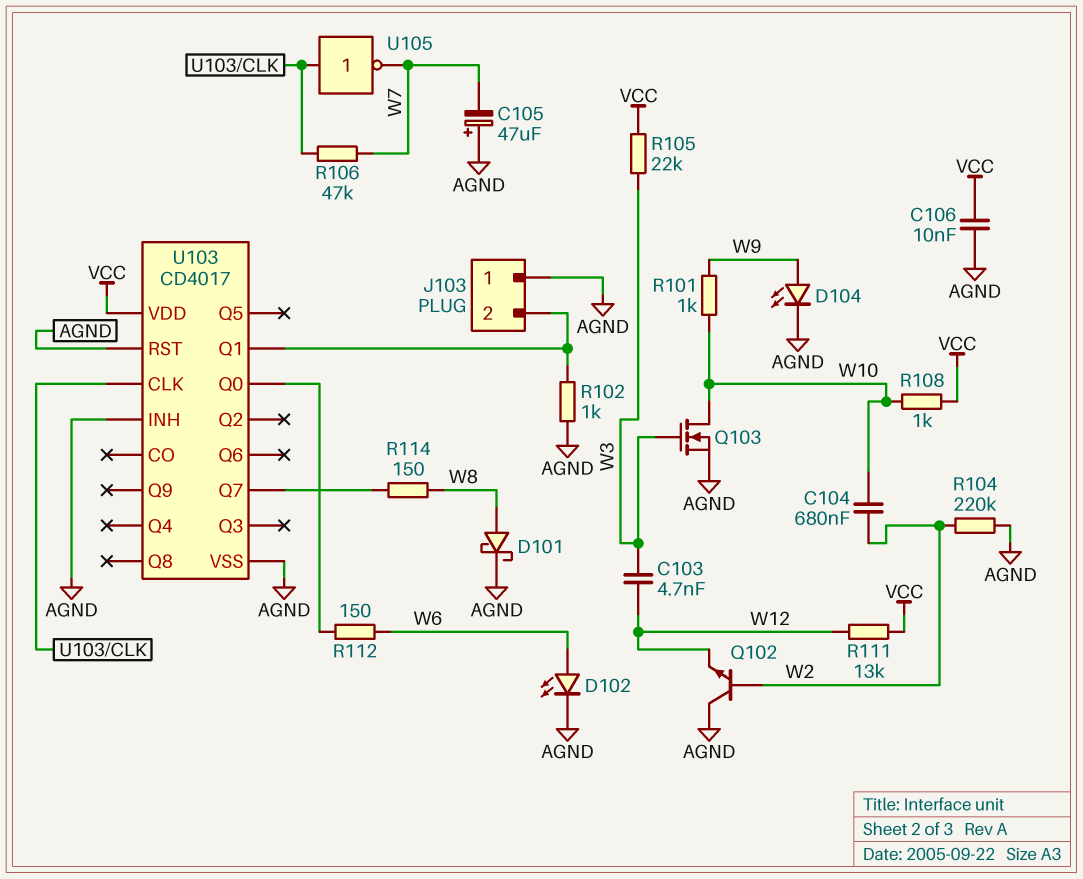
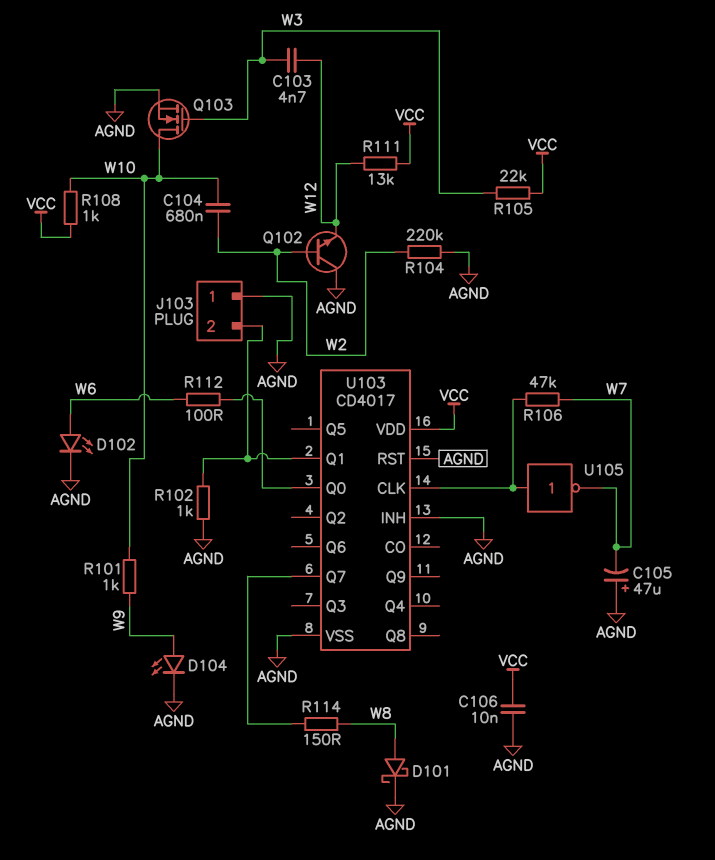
R112: 150 (U103/Q0, W6) -> 100 (U103/Q0, W6)

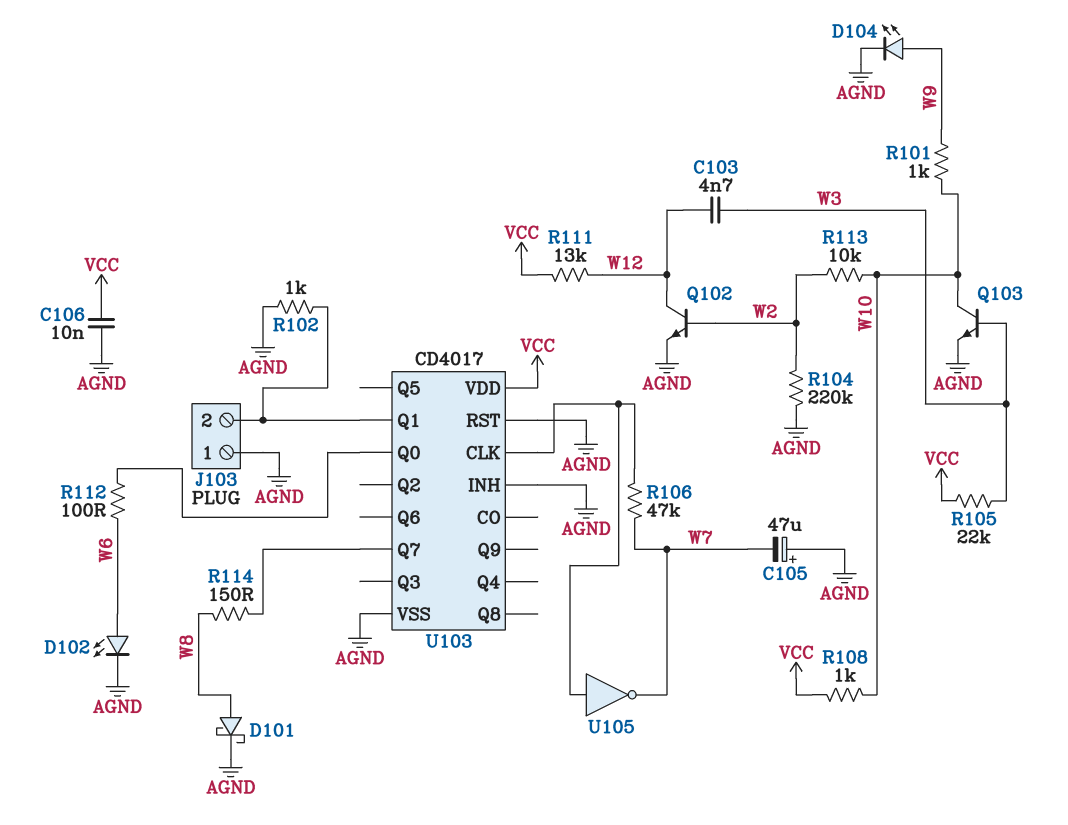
C104: 680nF (W2, W10) -> none
Q102: NPN (B W2, C AGND, E W12) -> NPN (B W2, C W12, E AGND)
Q103: NMOS (G W3, D W10, S AGND) -> NPN (B W3, C W10, E AGND)
R113: none -> 10k (W2, W10)

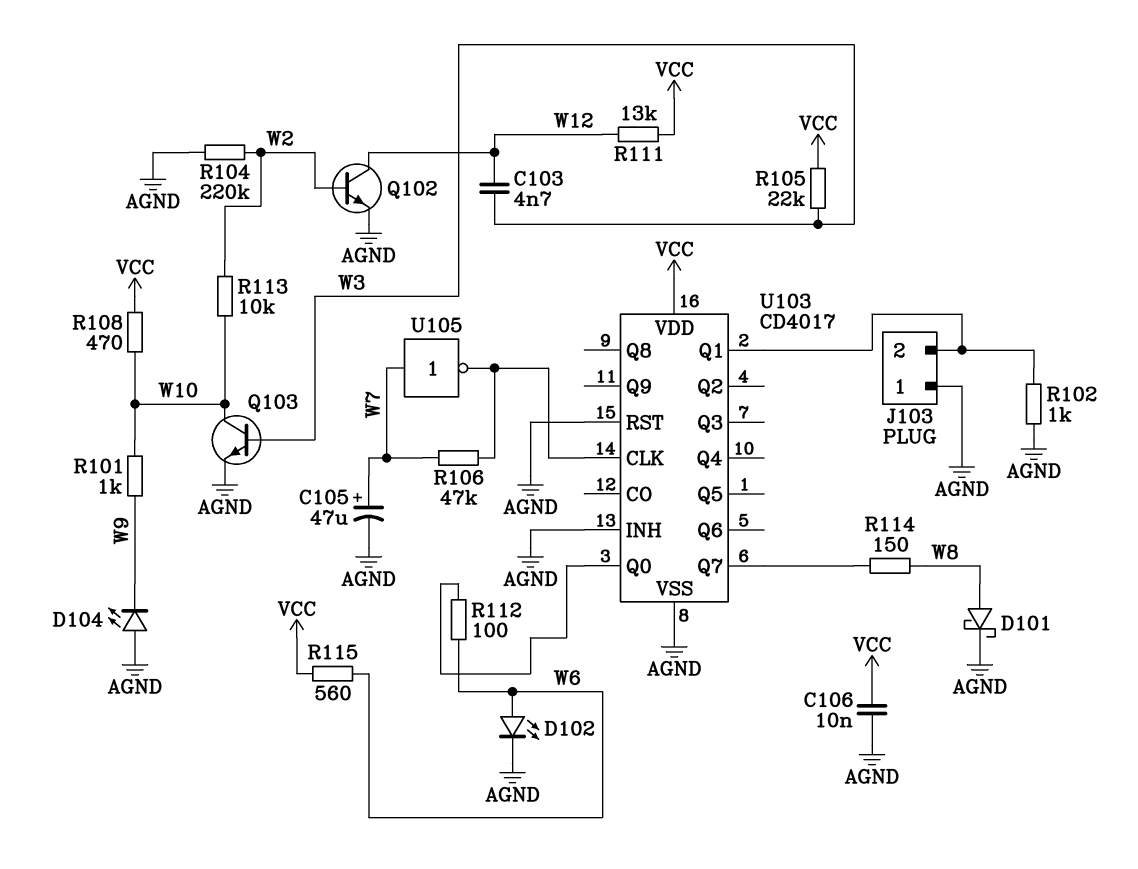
C105: 47uF (plus AGND, minus W7) -> 47uF (plus W7, minus AGND)
D104: LED (A W9, K AGND) -> LED (A AGND, K W9)
R108: 1k (VCC, W10) -> 470 (VCC, W10)
R115: none -> 560 (VCC, W6)
U105: NOT (in U103/CLK, out W7) -> NOT (in W7, out U103/CLK)

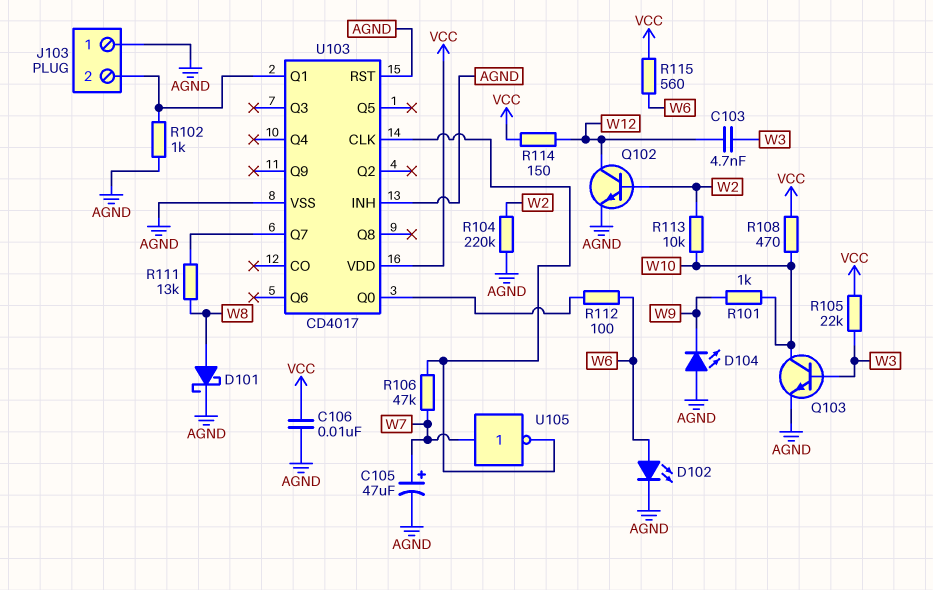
R111: 13k (VCC, W12) -> 13k (U103/Q7, W8)
R114: 150 (U103/Q7, W8) -> 150 (VCC, W12)

